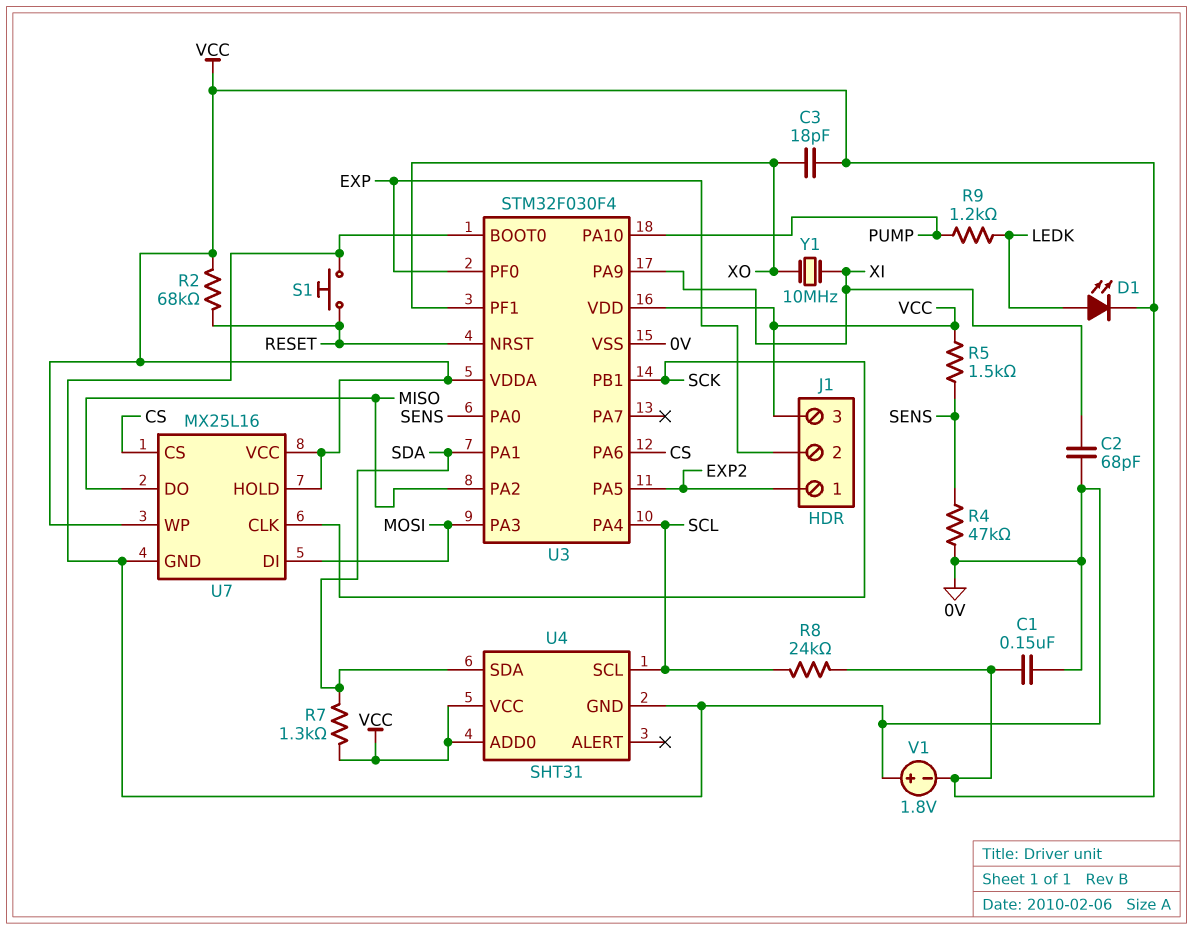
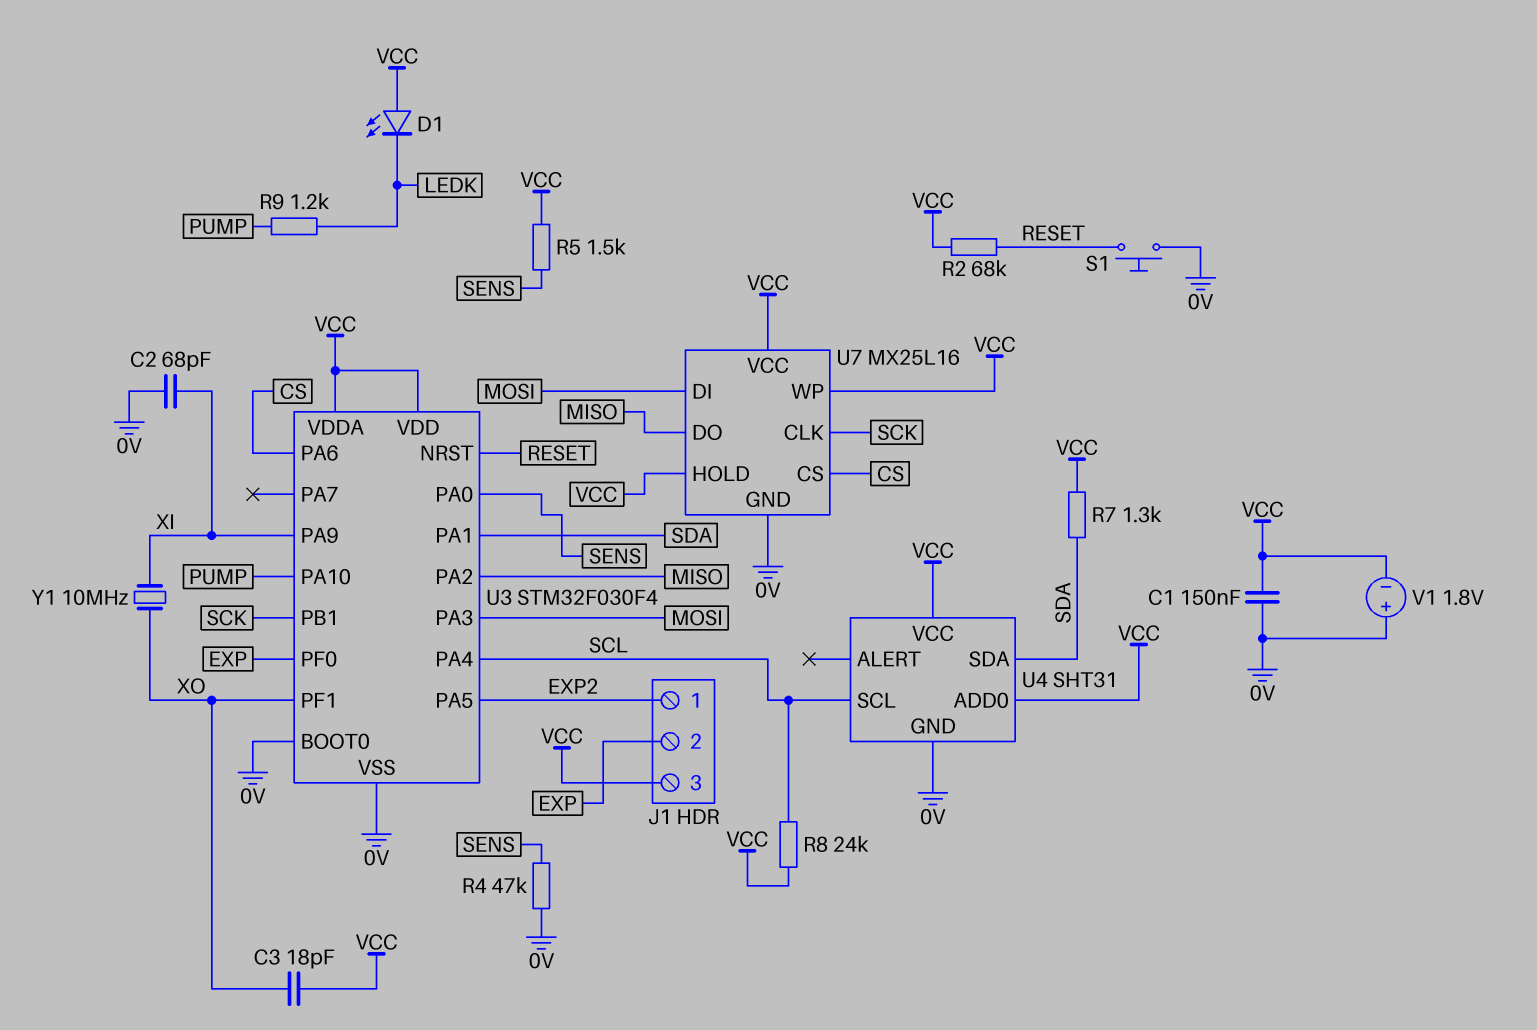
D1: LED (A LEDK, K VCC) -> LED (A VCC, K LEDK)

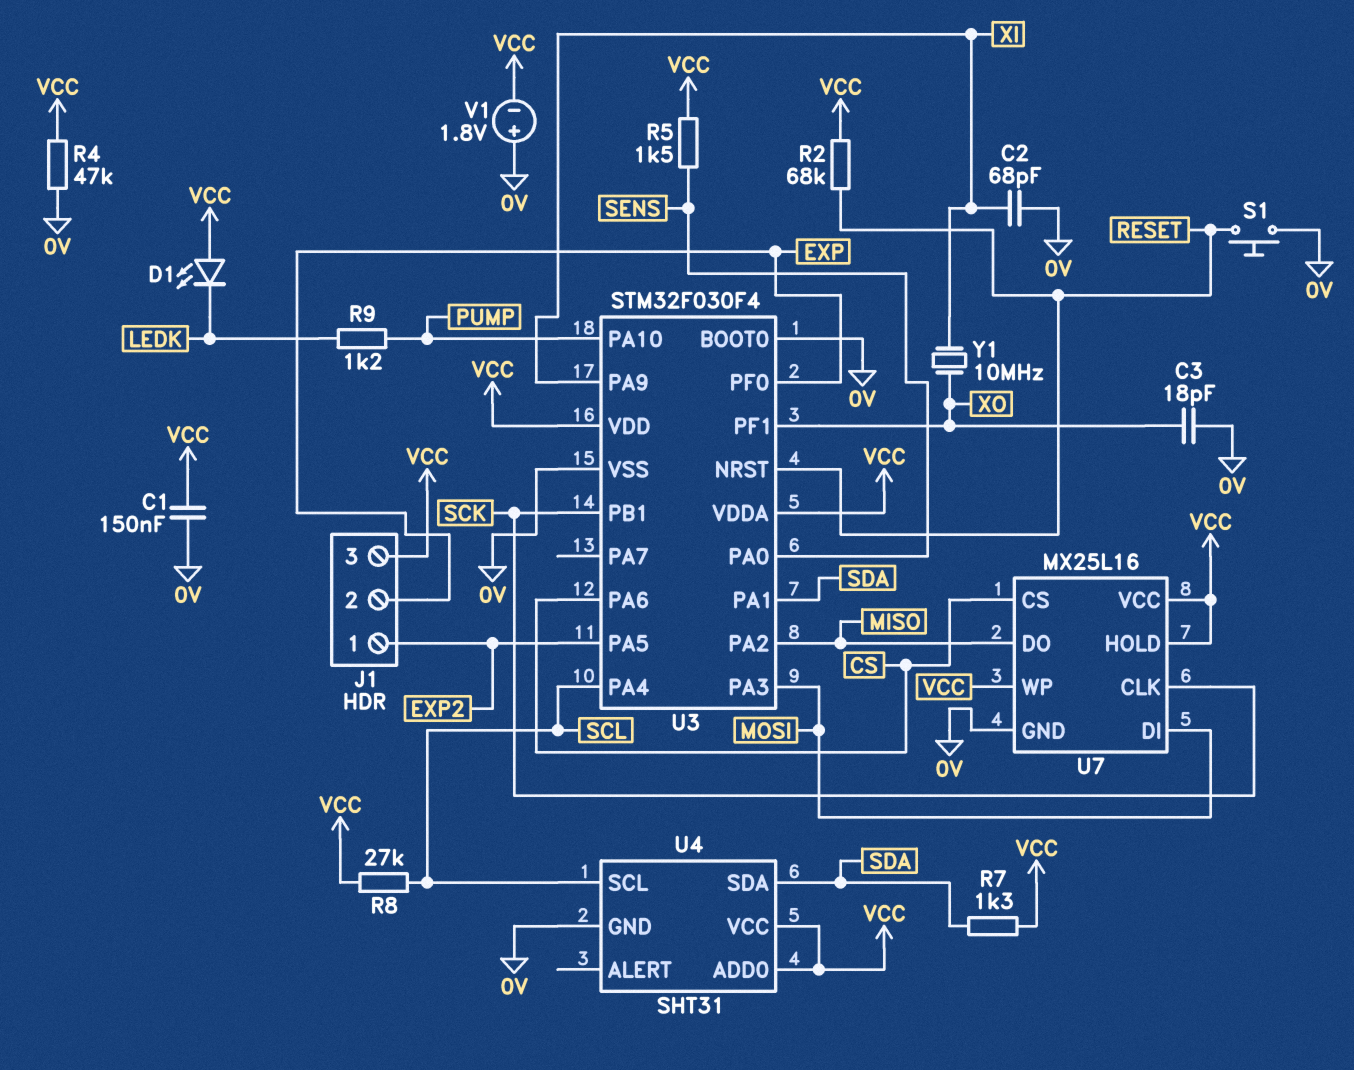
C3: 18pF (VCC, XO) -> 18pF (0V, XO)
R4: 47k (0V, SENS) -> 47k (0V, VCC)
R8: 24k (SCL, VCC) -> 27k (SCL, VCC)

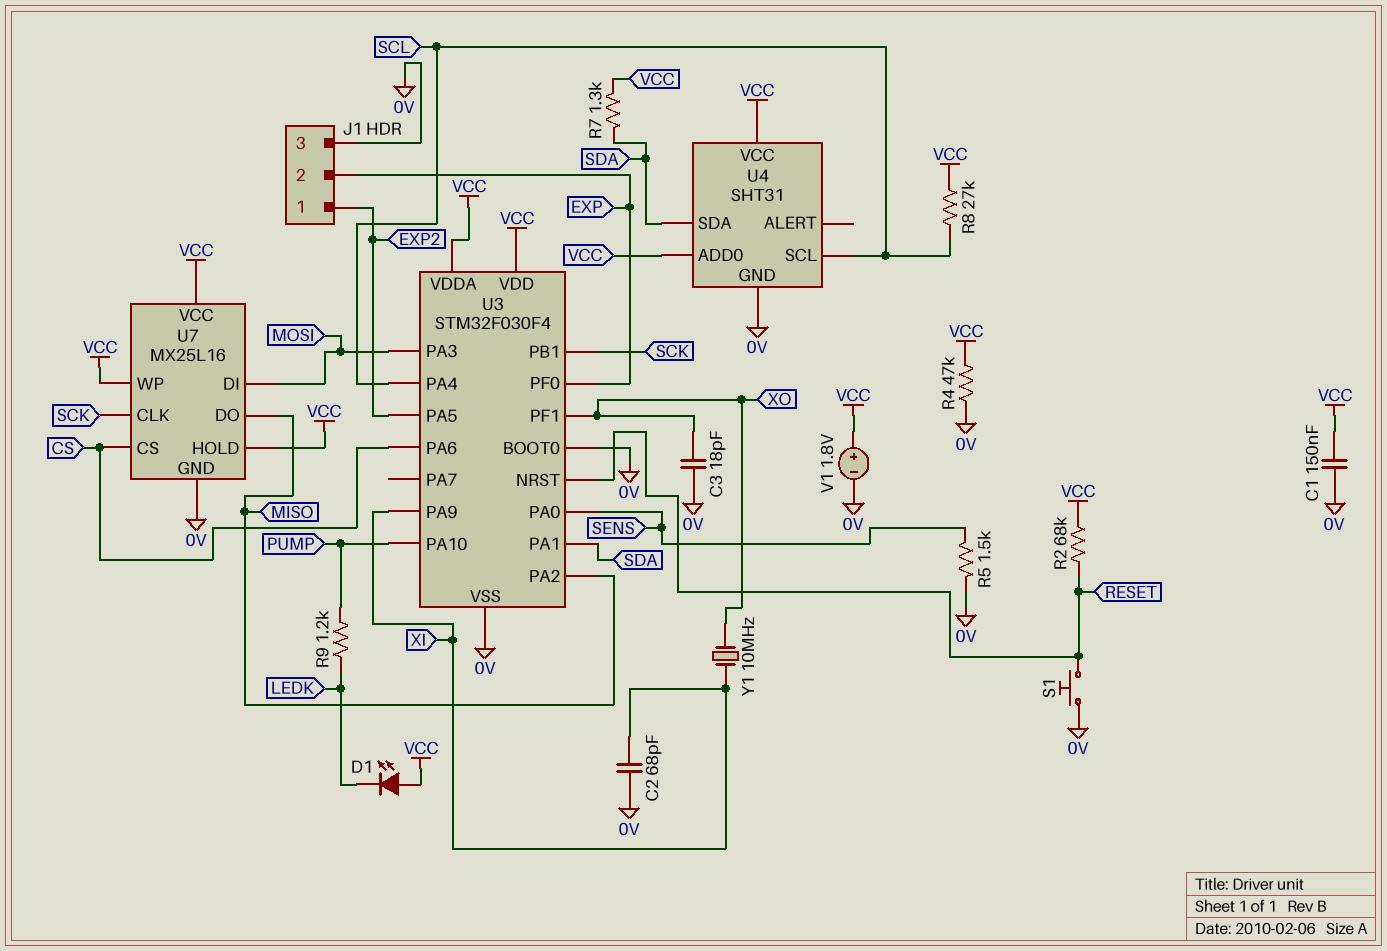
J1 pin 3: VCC -> 0V
R5: 1.5k (SENS, VCC) -> 1.5k (0V, SENS)
V1: 1.8V (plus 0V, minus VCC) -> 1.8V (plus VCC, minus 0V)

